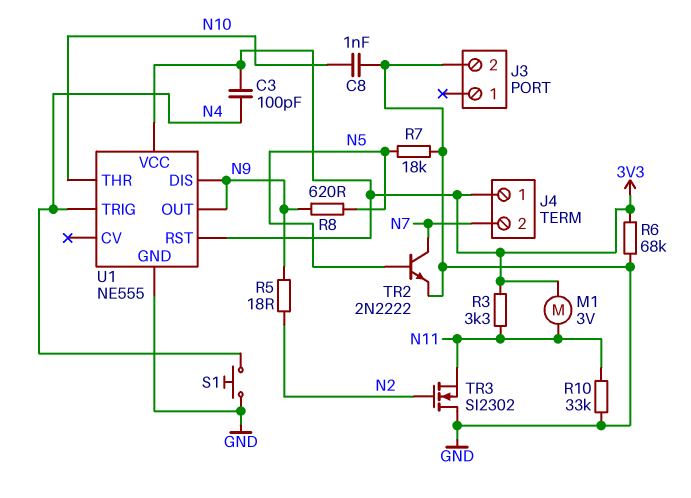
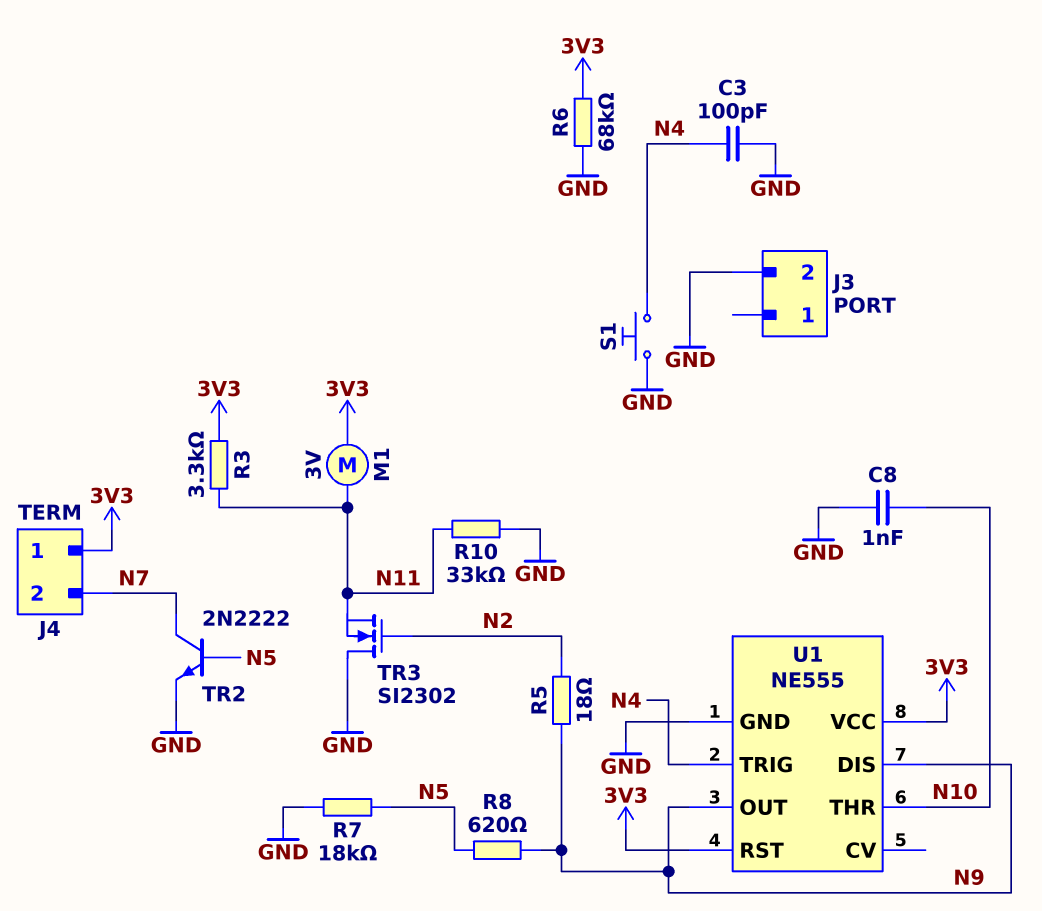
C3: 100pF (3V3, N4) -> 100pF (GND, N4)

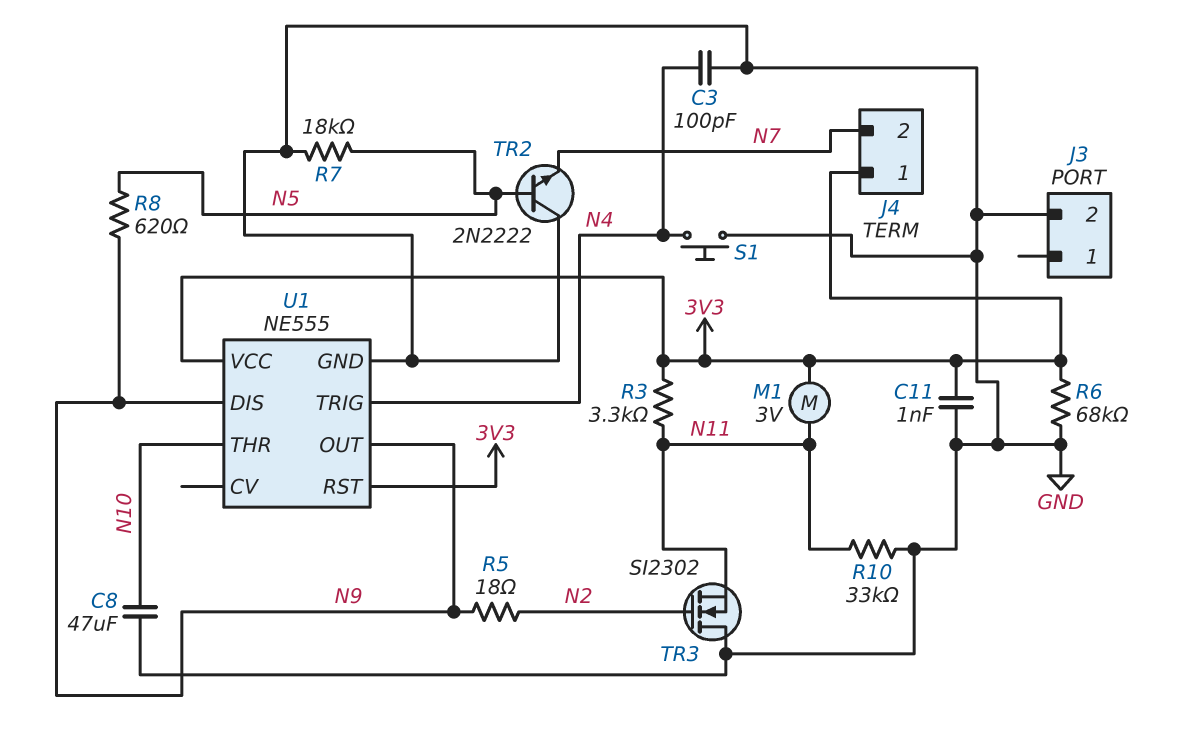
C8: 1nF (GND, N10) -> 47uF (GND, N10)
C11: none -> 1nF (3V3, GND)
TR2: NPN 2N2222 (B N5, C N7, E GND) -> NPN 2N2222 (B N5, C GND, E N7)

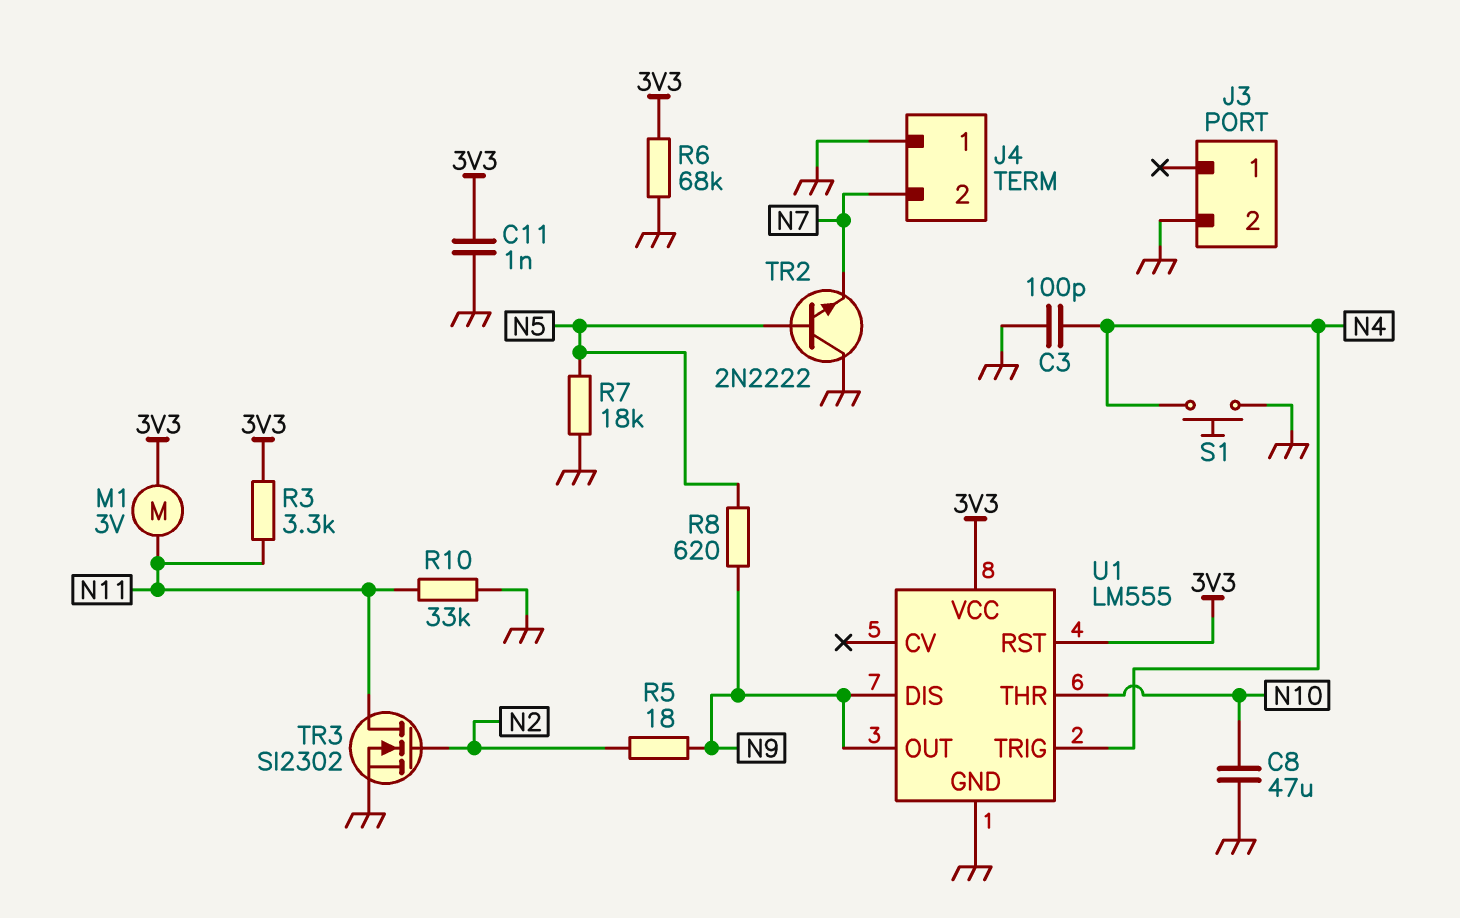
J4 pin 1: 3V3 -> GND
TR3: NMOS SI2302 (G N2, D GND, S N11) -> NMOS SI2302 (G N2, D N11, S GND)
U1: NE555 -> LM555

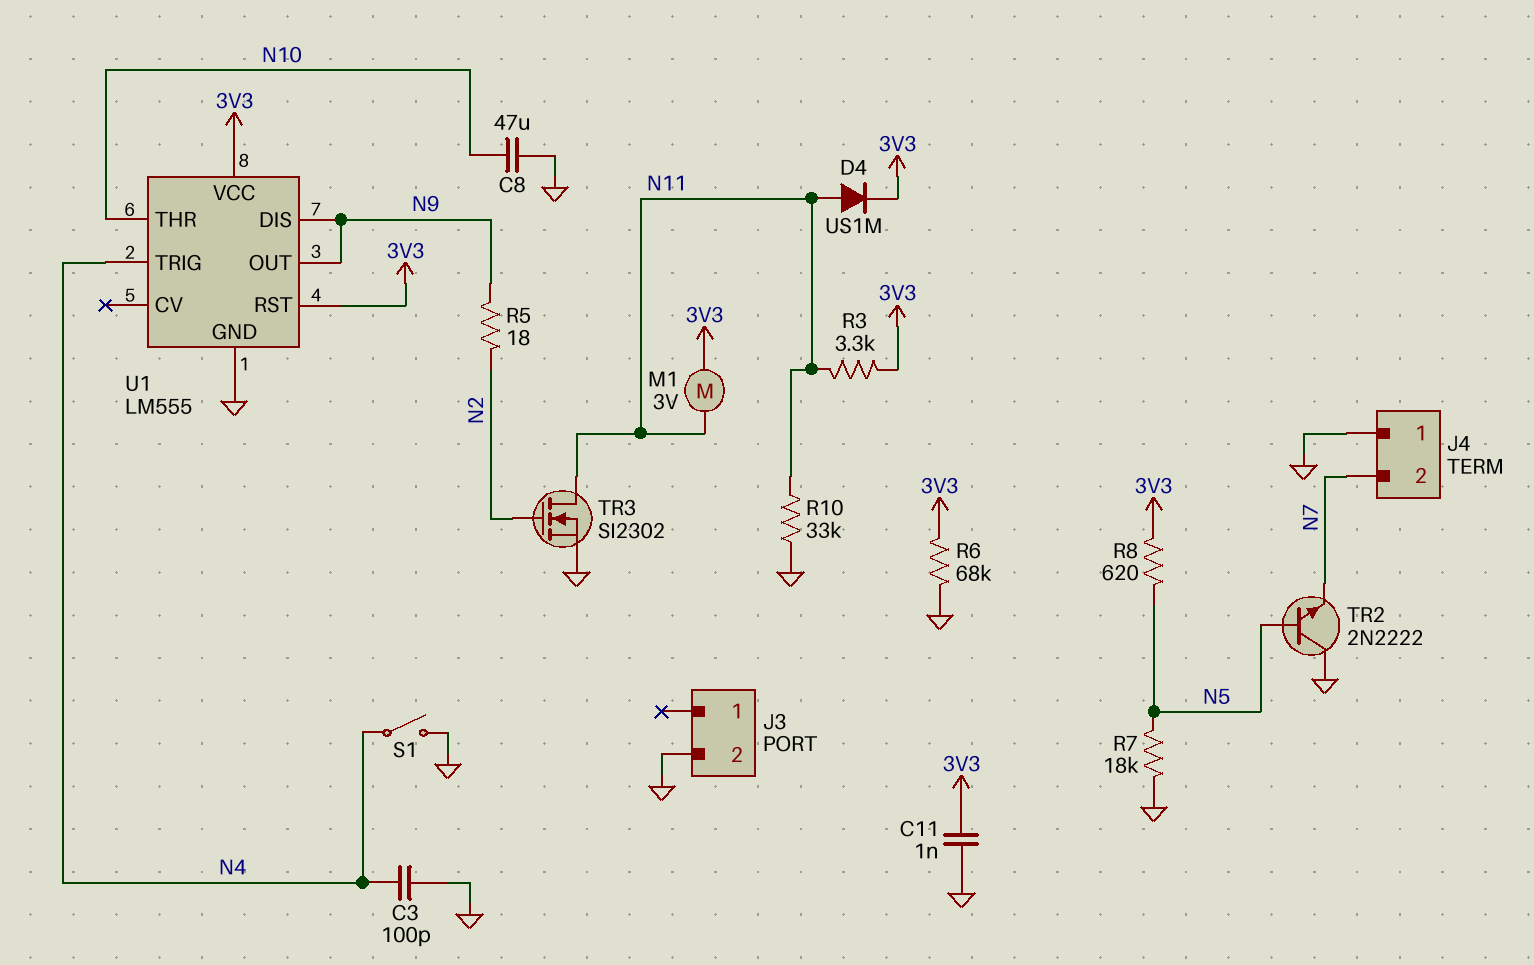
D4: none -> diode US1M (A N11, K 3V3)
R8: 620 (N5, N9) -> 620 (3V3, N5)
S1: button (GND, N4) -> switch (GND, N4)

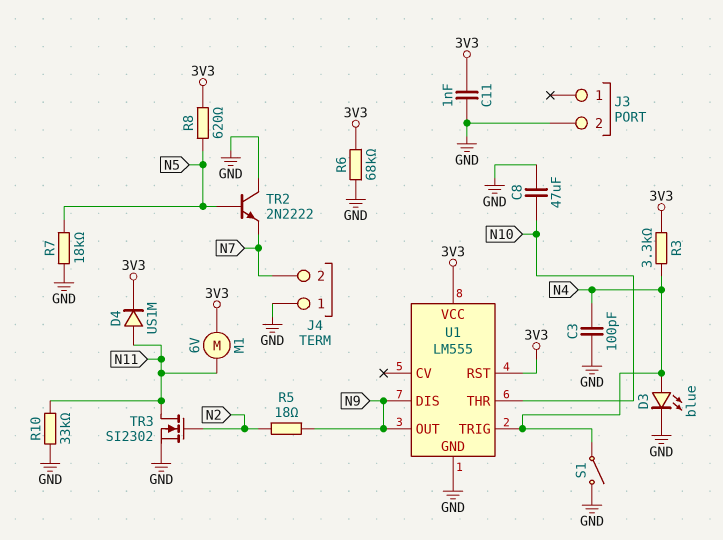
D3: none -> LED blue (A N4, K GND)
M1: motor 3V (3V3, N11) -> motor 6V (3V3, N11)
R3: 3.3k (3V3, N11) -> 3.3k (3V3, N4)

